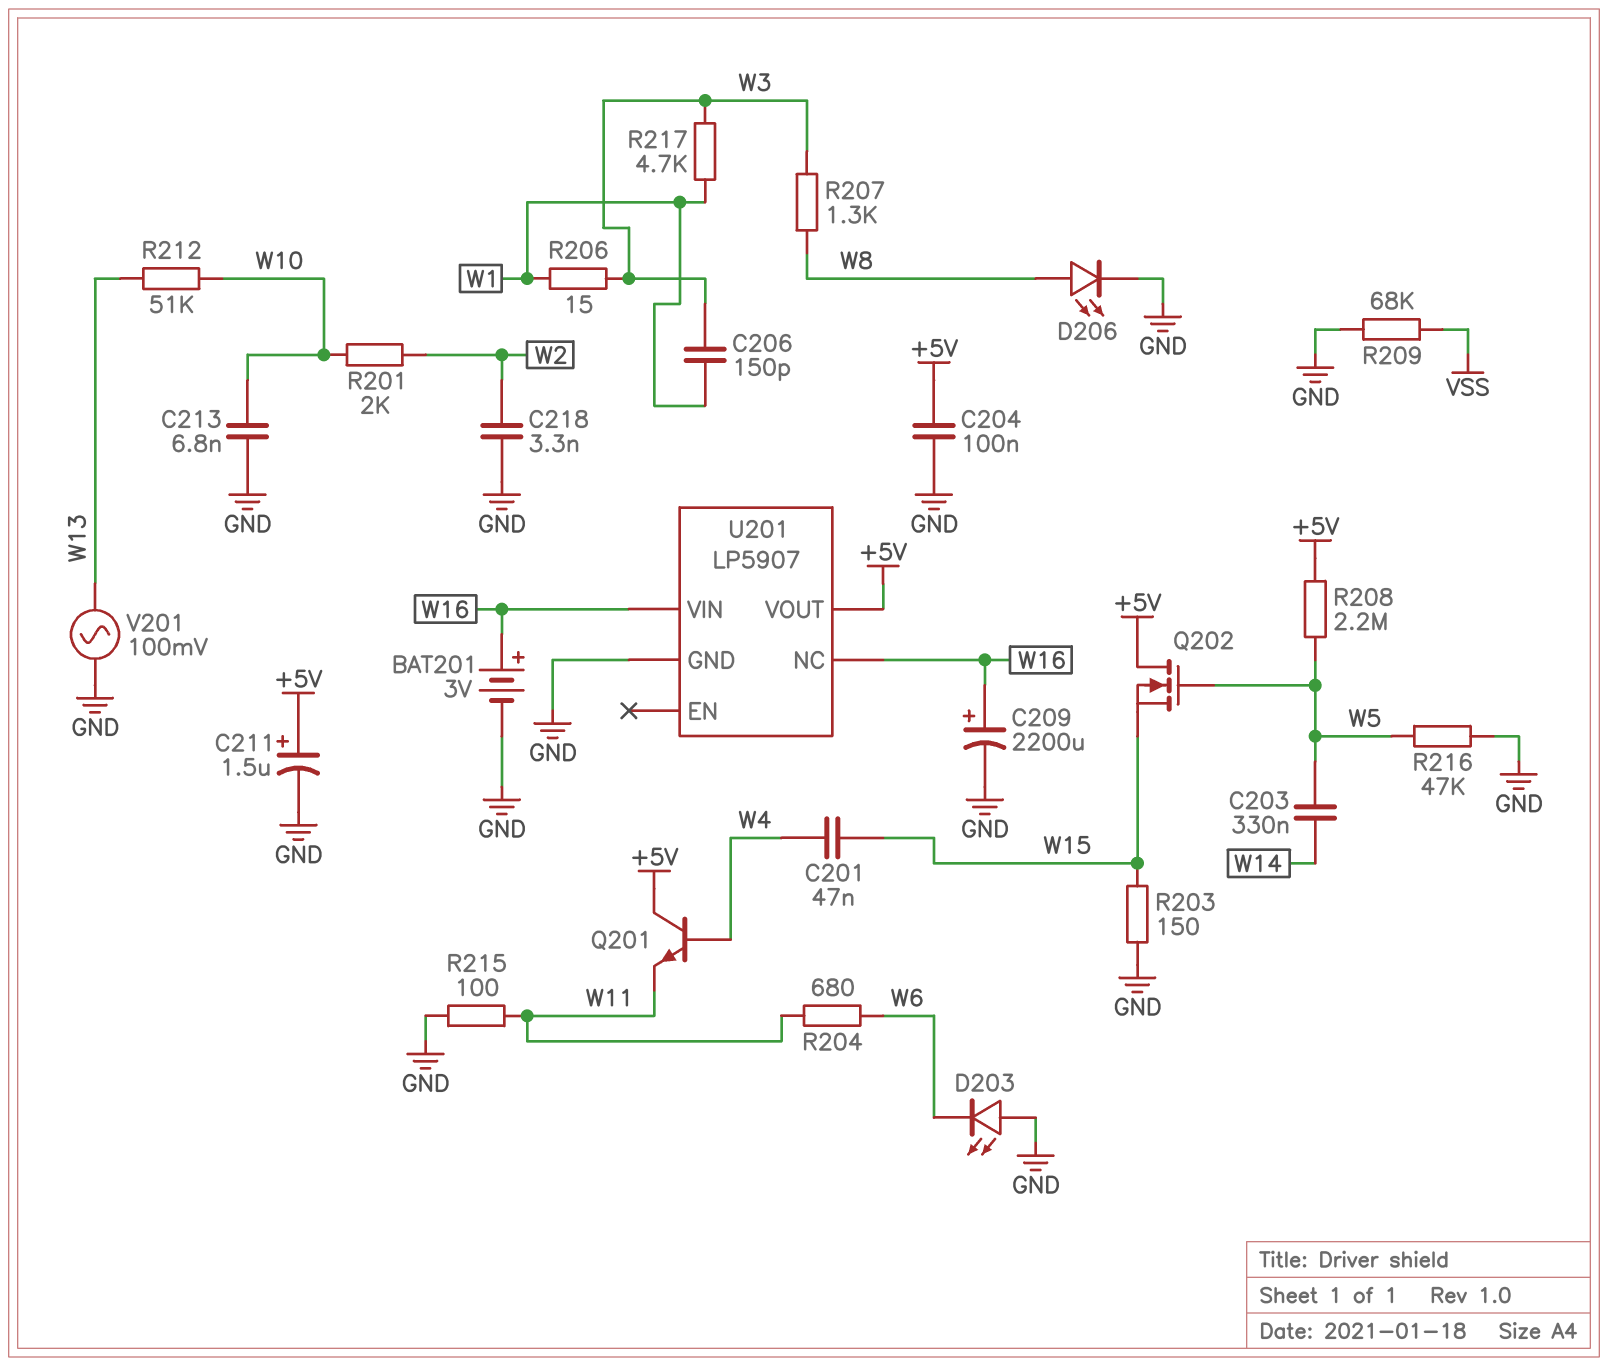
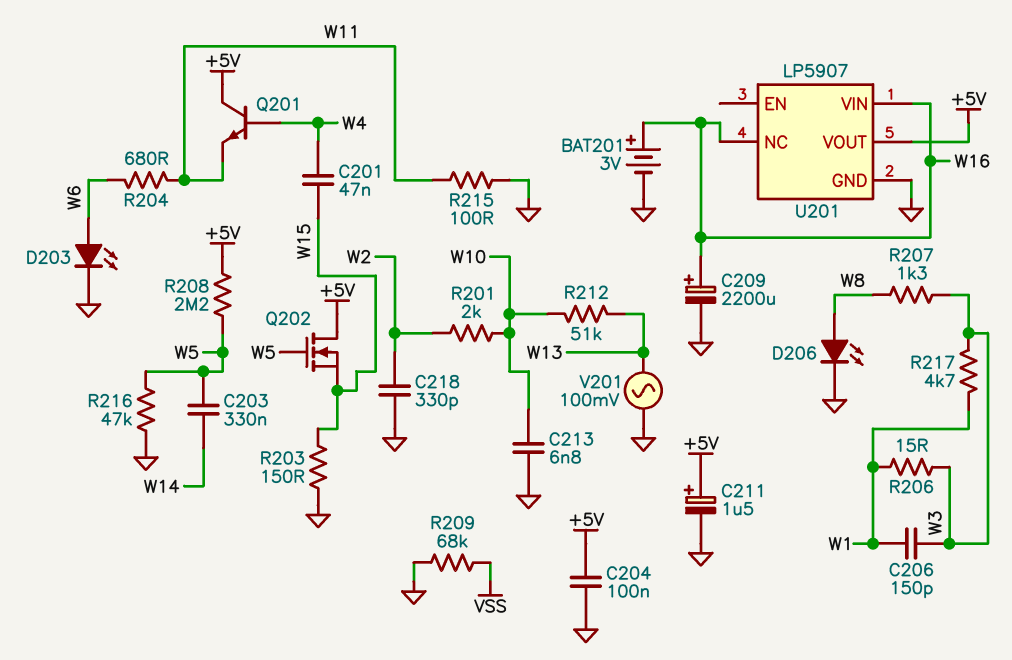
C218: 3.3nF (GND, W2) -> 330pF (GND, W2)
D203: LED (A GND, K W6) -> LED (A W6, K GND)

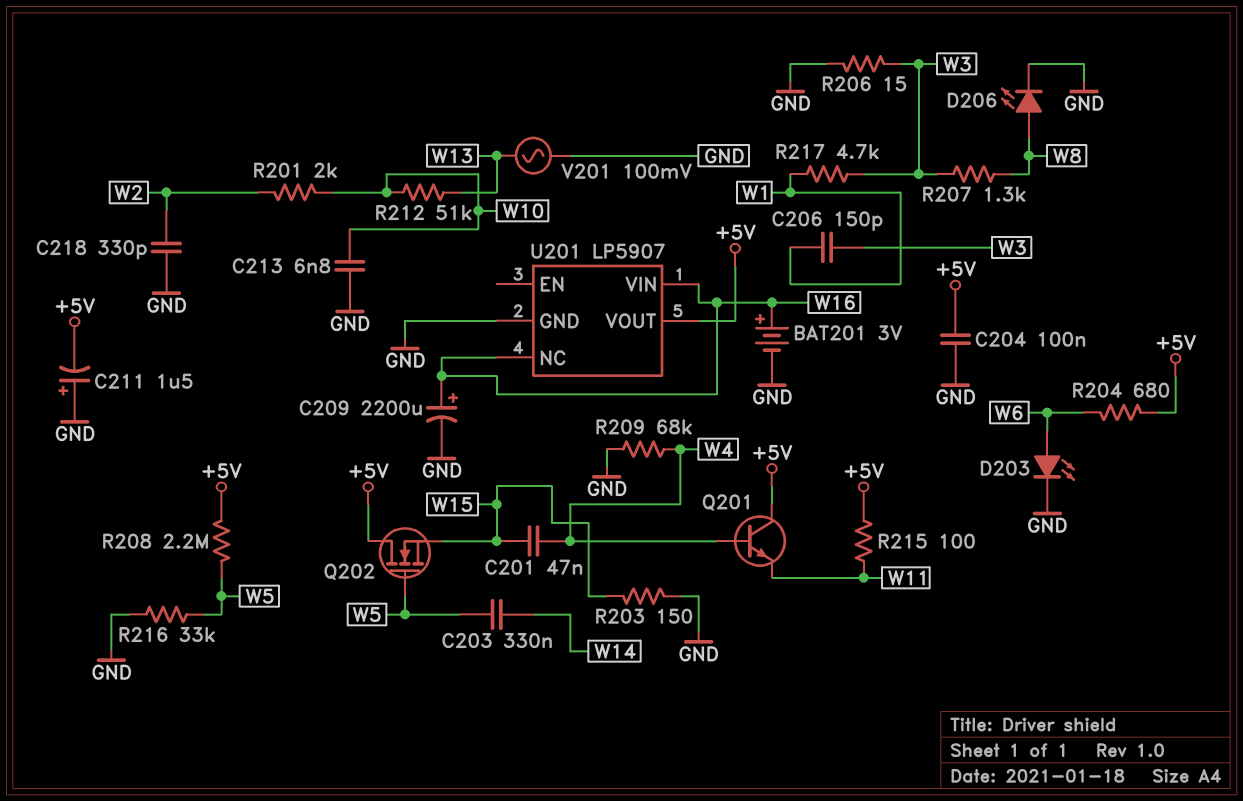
C211: 1.5uF (plus +5V, minus GND) -> 1.5uF (plus GND, minus +5V)
R204: 680 (W6, W11) -> 680 (+5V, W6)
R206: 15 (W1, W3) -> 15 (GND, W3)
R209: 68k (GND, VSS) -> 68k (GND, W4)
R215: 100 (GND, W11) -> 100 (+5V, W11)
R216: 47k (GND, W5) -> 33k (GND, W5)

